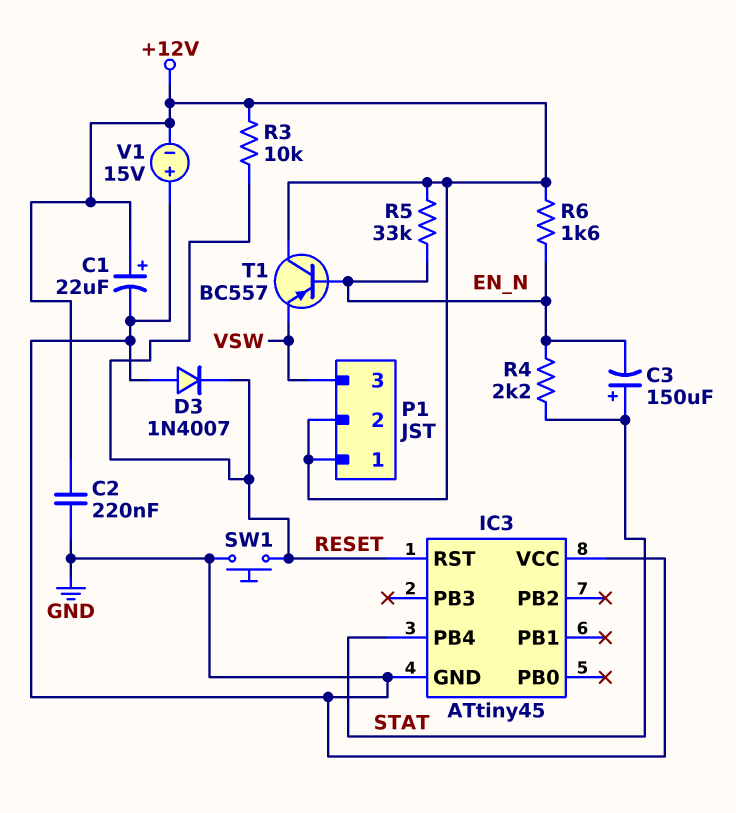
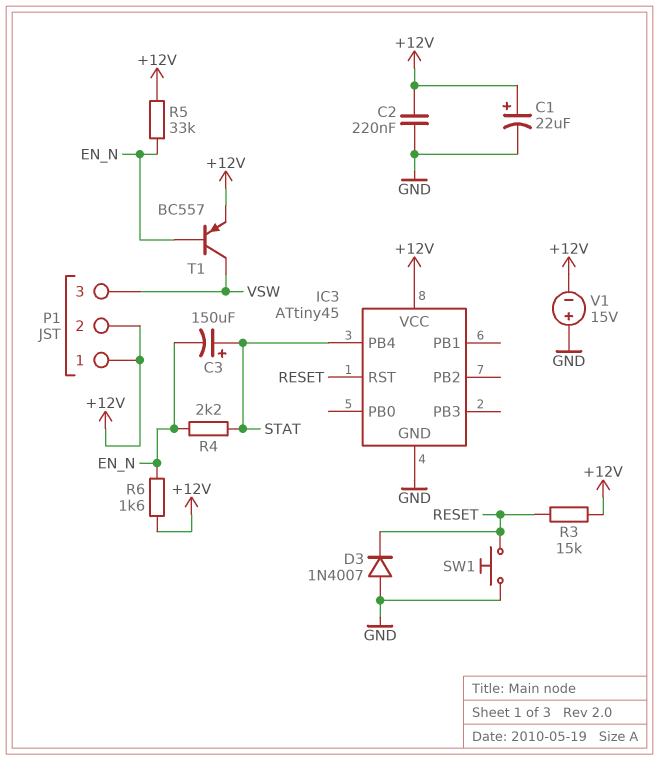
IC3 pin VCC: GND -> +12V
R3: 10k (+12V, RESET) -> 15k (+12V, RESET)
T1: PNP BC557 (B EN_N, C +12V, E VSW) -> PNP BC557 (B EN_N, C VSW, E +12V)

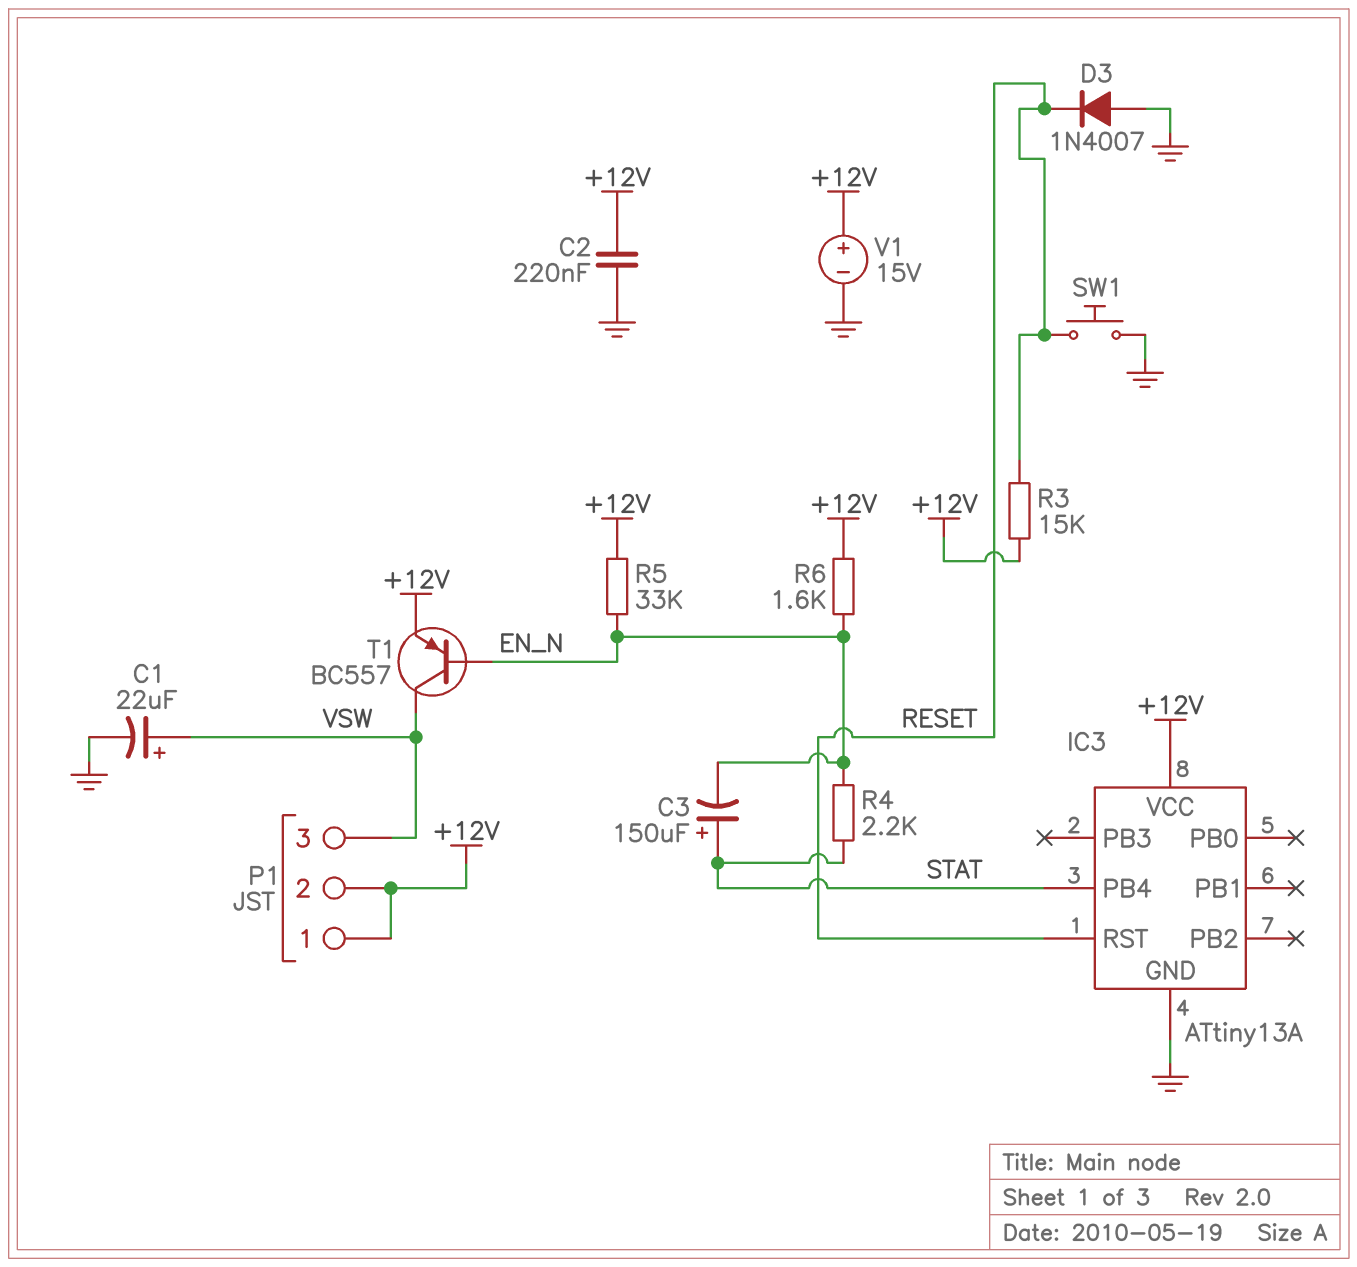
C1: 22uF (plus +12V, minus GND) -> 22uF (plus VSW, minus GND)
IC3: ATtiny45 -> ATtiny13A
V1: 15V (plus GND, minus +12V) -> 15V (plus +12V, minus GND)

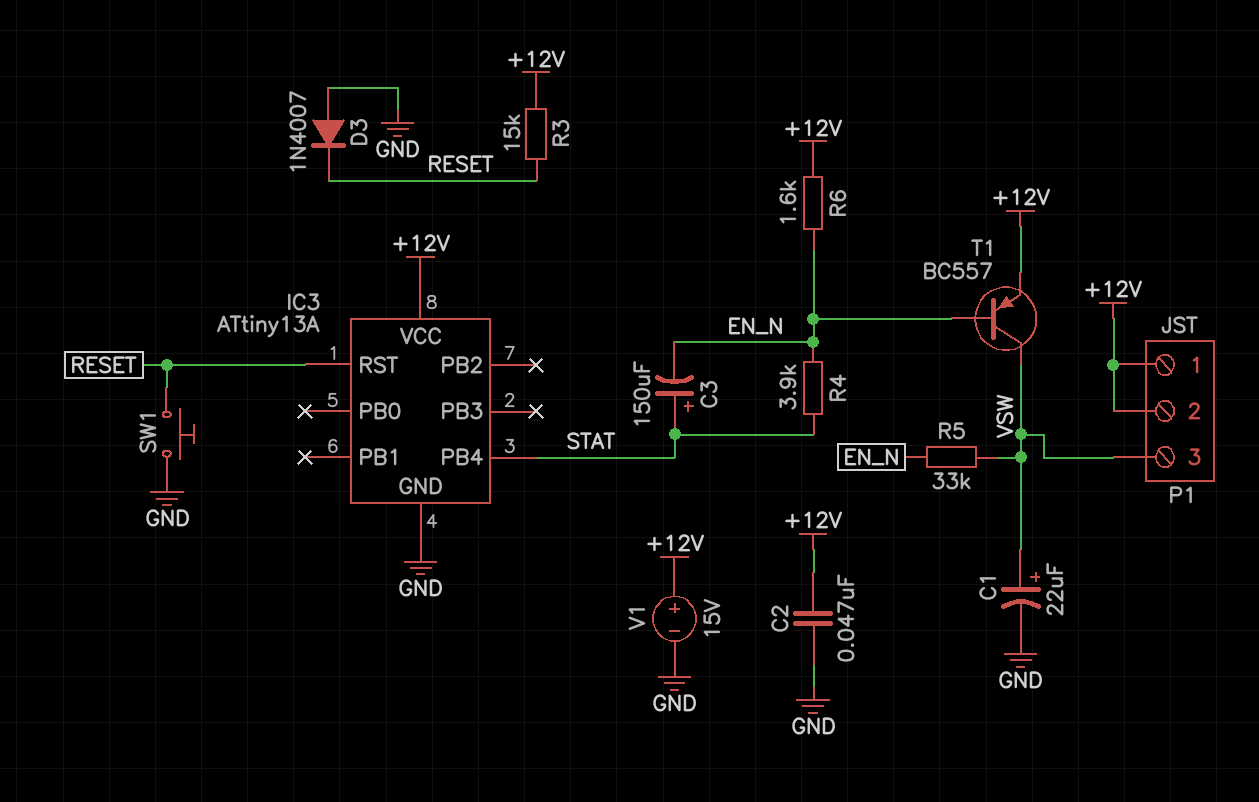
C2: 220nF (+12V, GND) -> 47nF (+12V, GND)
R4: 2.2k (EN_N, STAT) -> 3.9k (EN_N, STAT)
R5: 33k (+12V, EN_N) -> 33k (EN_N, VSW)

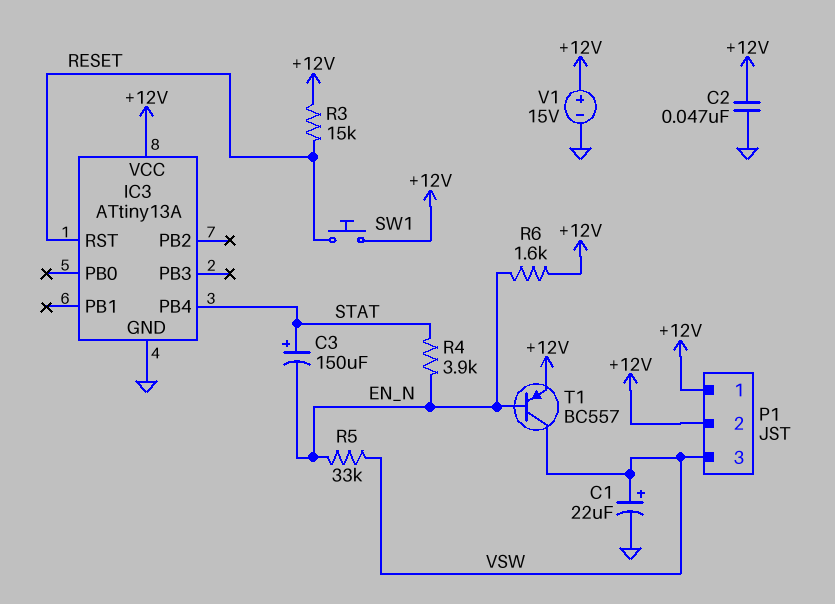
D3: diode 1N4007 (A GND, K RESET) -> none
SW1: button (GND, RESET) -> button (+12V, RESET)

